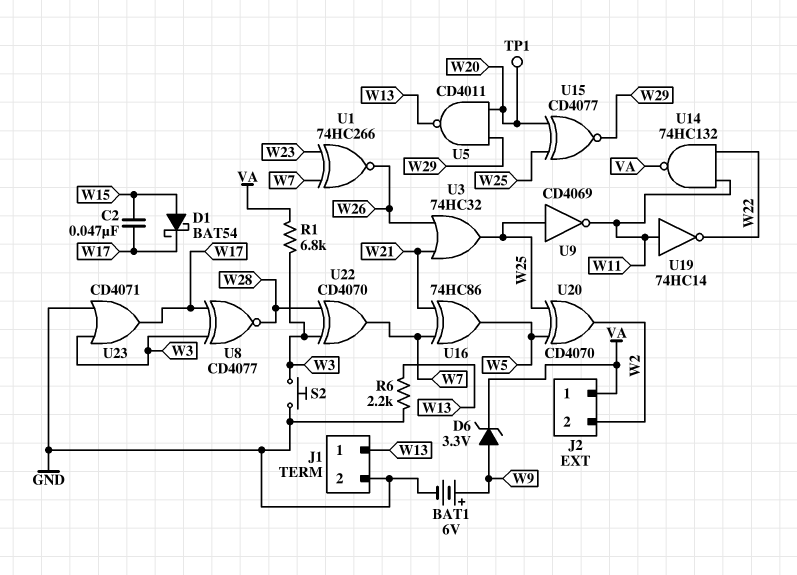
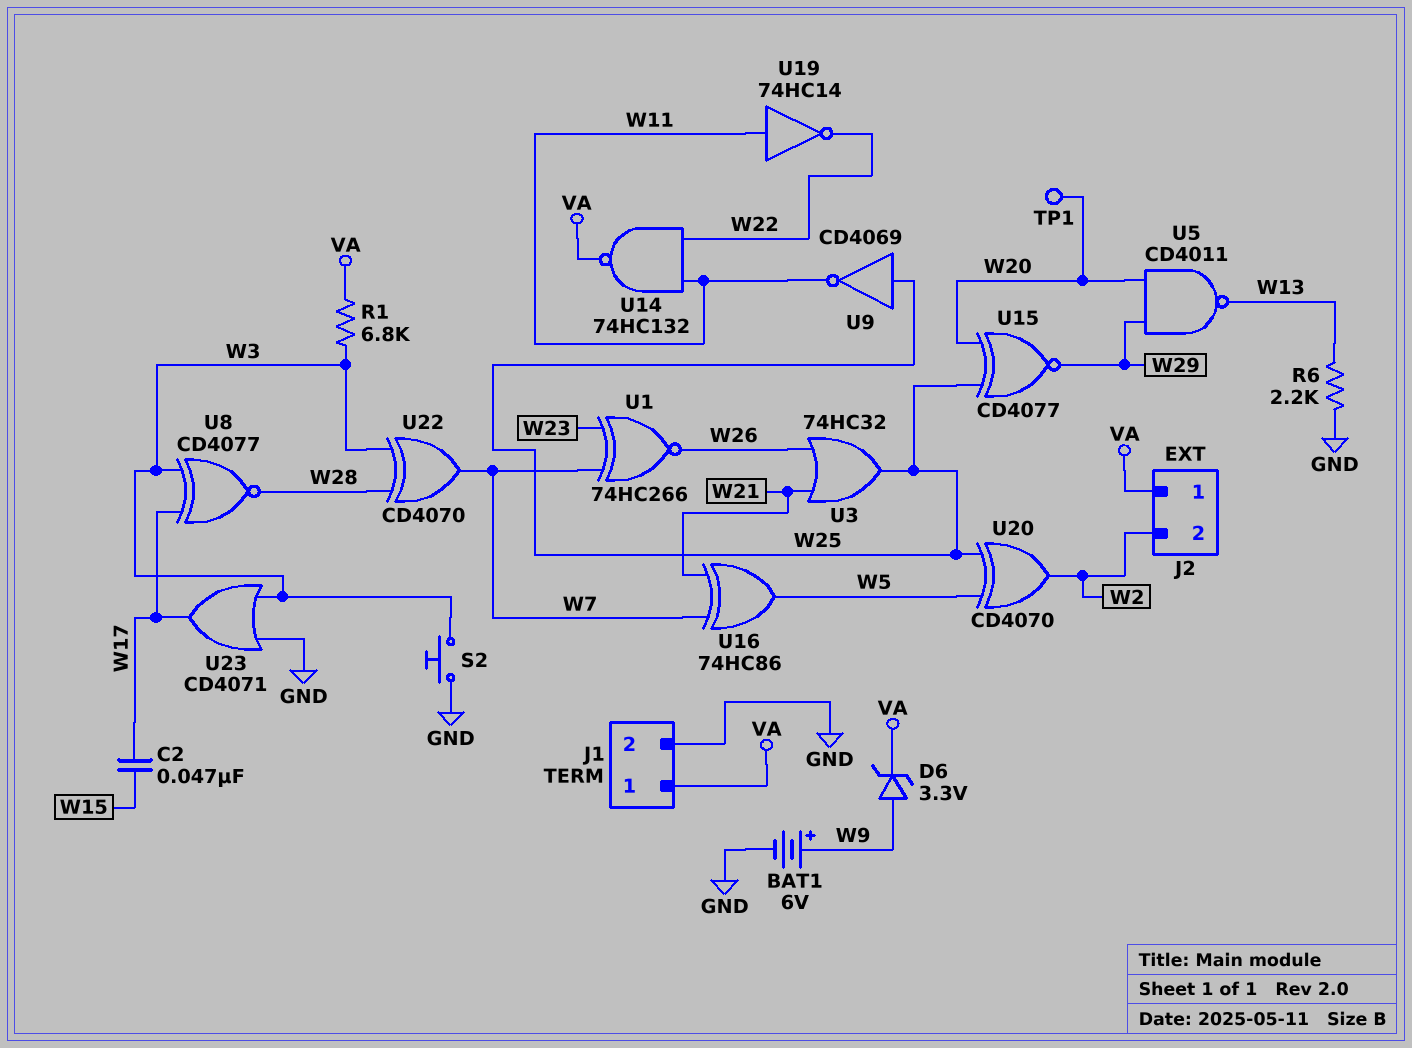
D1: schottky BAT54 (A W15, K W17) -> none
J1 pin 1: W13 -> VA

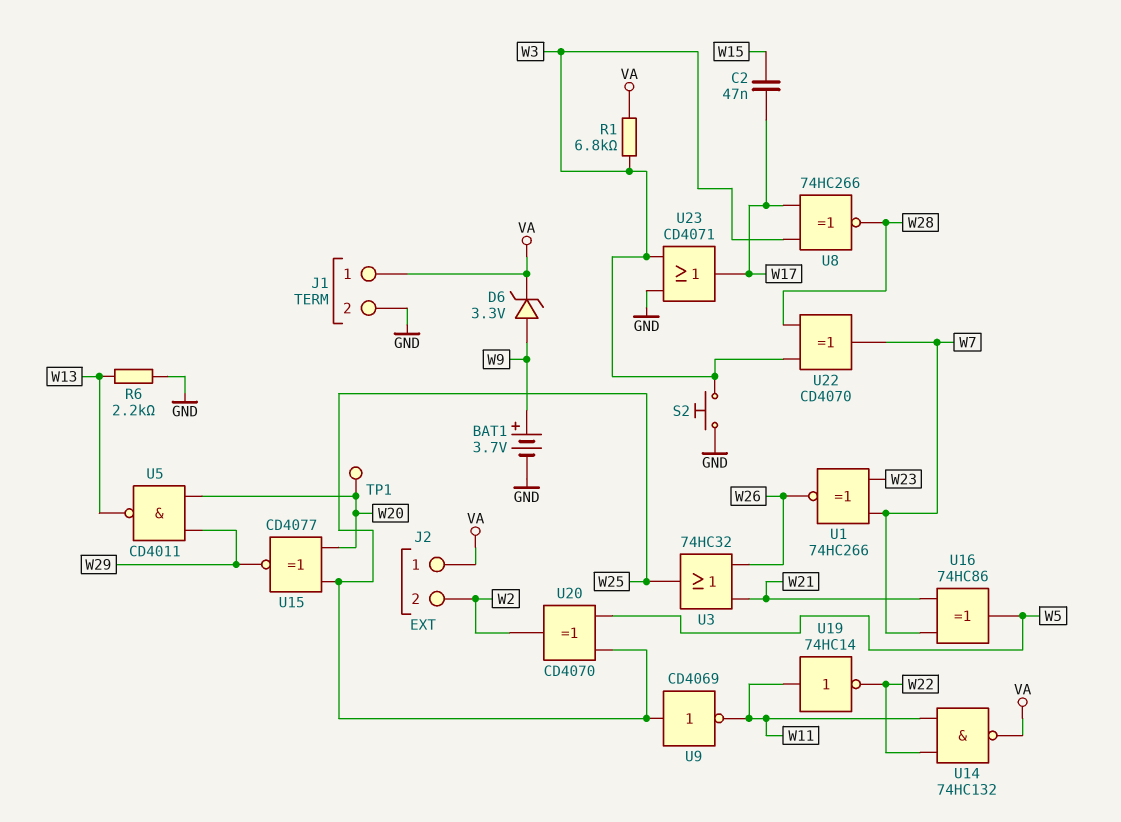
BAT1: 6V (plus W9, minus GND) -> 3.7V (plus W9, minus GND)
U8: XNOR CD4077 (in W3, in W17, out W28) -> XNOR 74HC266 (in W3, in W17, out W28)

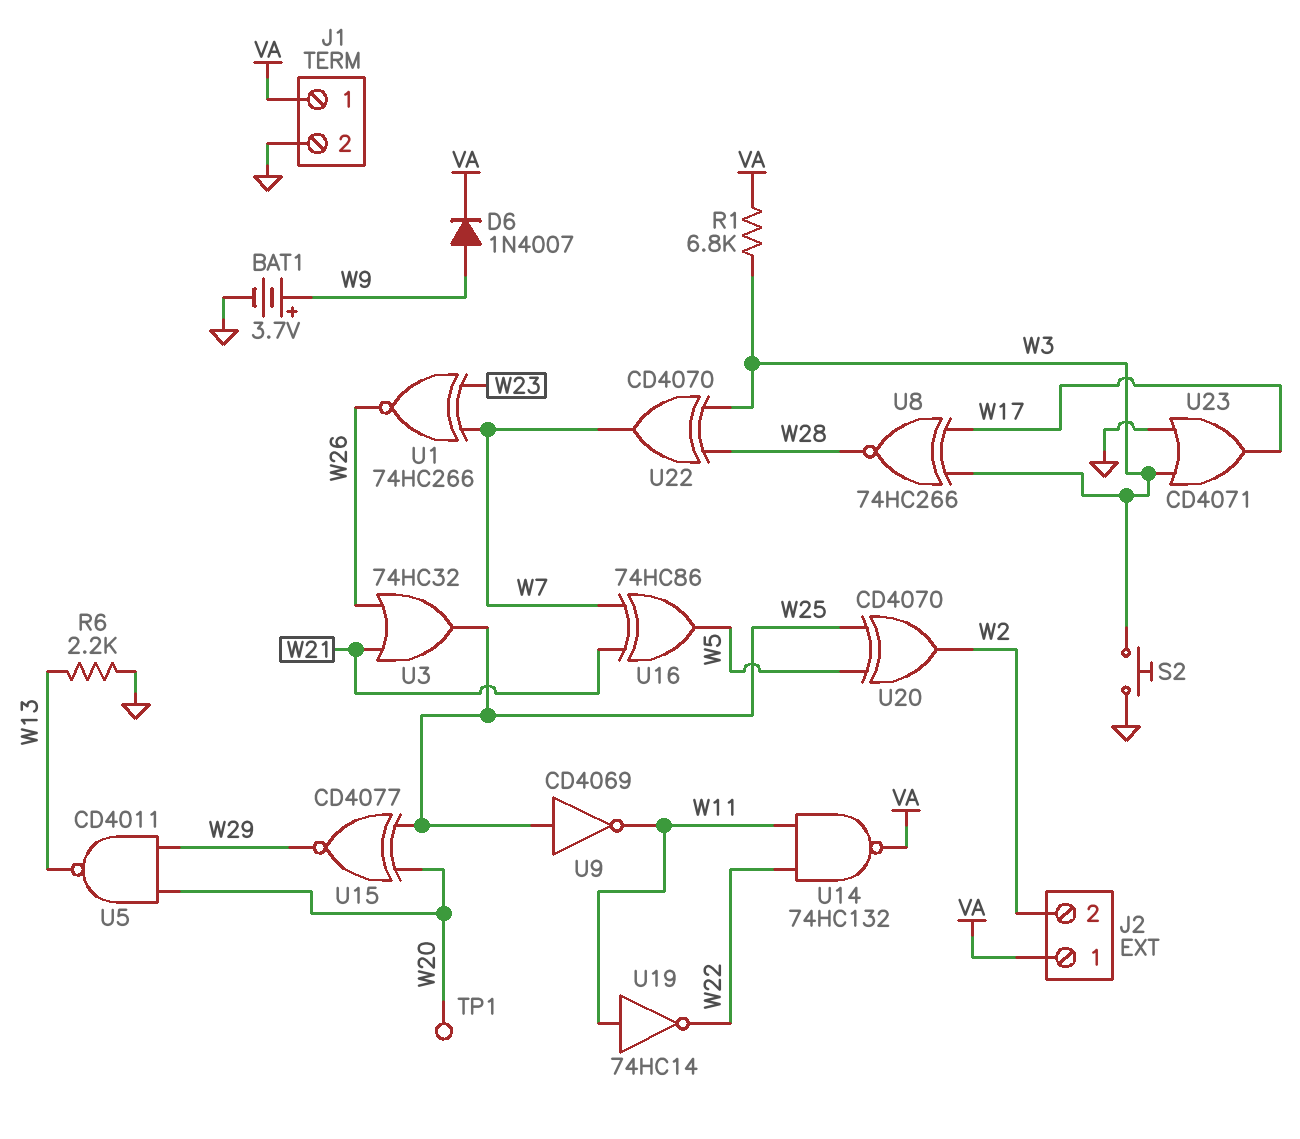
C2: 47nF (W15, W17) -> none
D6: zener 3.3V (A W9, K VA) -> diode 1N4007 (A W9, K VA)

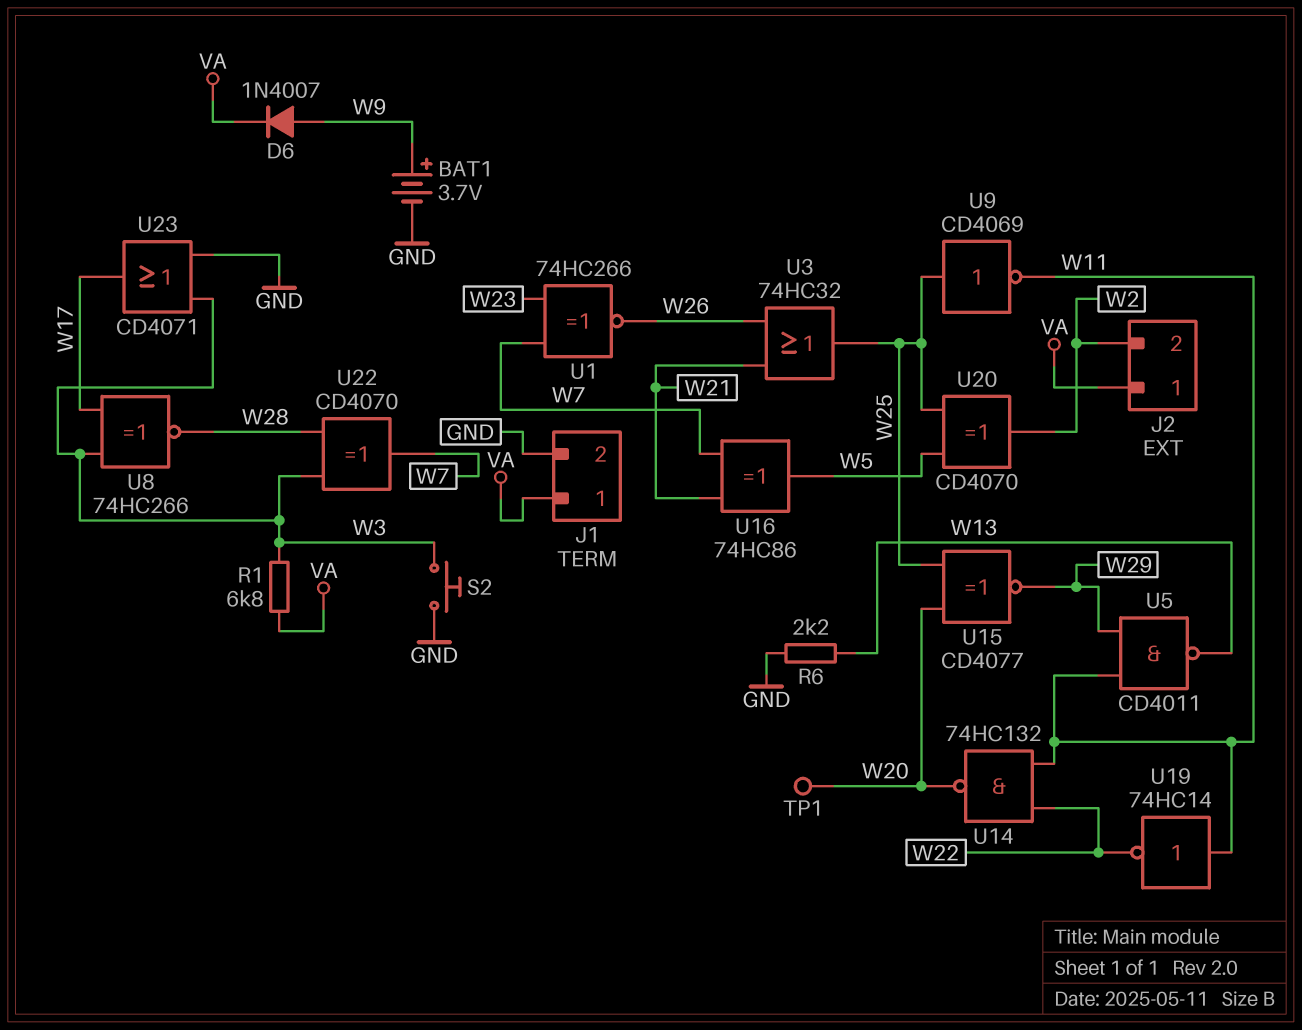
U5: NAND CD4011 (in W20, in W29, out W13) -> NAND CD4011 (in W11, in W29, out W13)
U14: NAND 74HC132 (in W11, in W22, out VA) -> NAND 74HC132 (in W11, in W22, out W20)

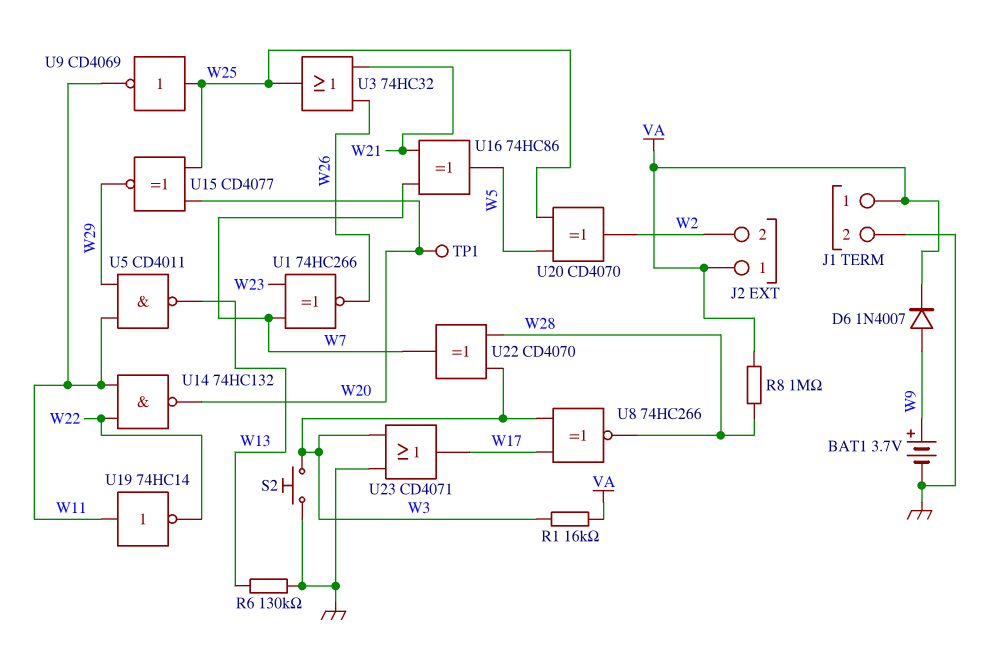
R1: 6.8k (VA, W3) -> 16k (VA, W3)
R6: 2.2k (GND, W13) -> 130k (GND, W13)
R8: none -> 1M (VA, W28)

